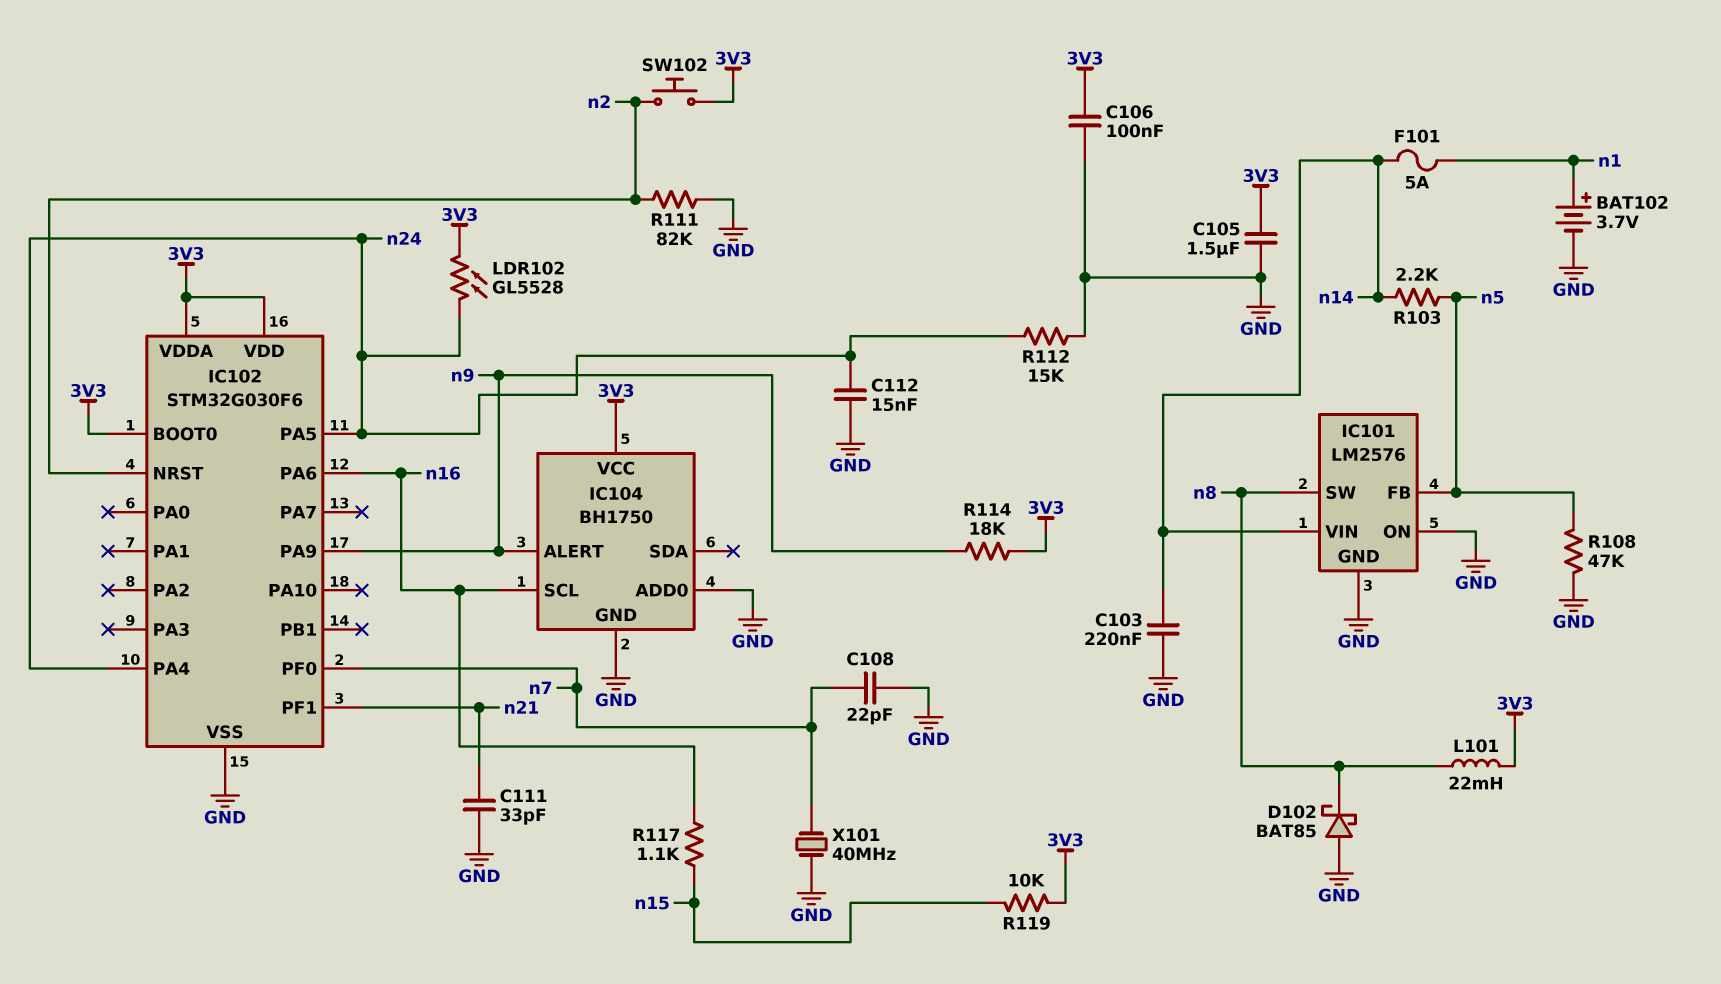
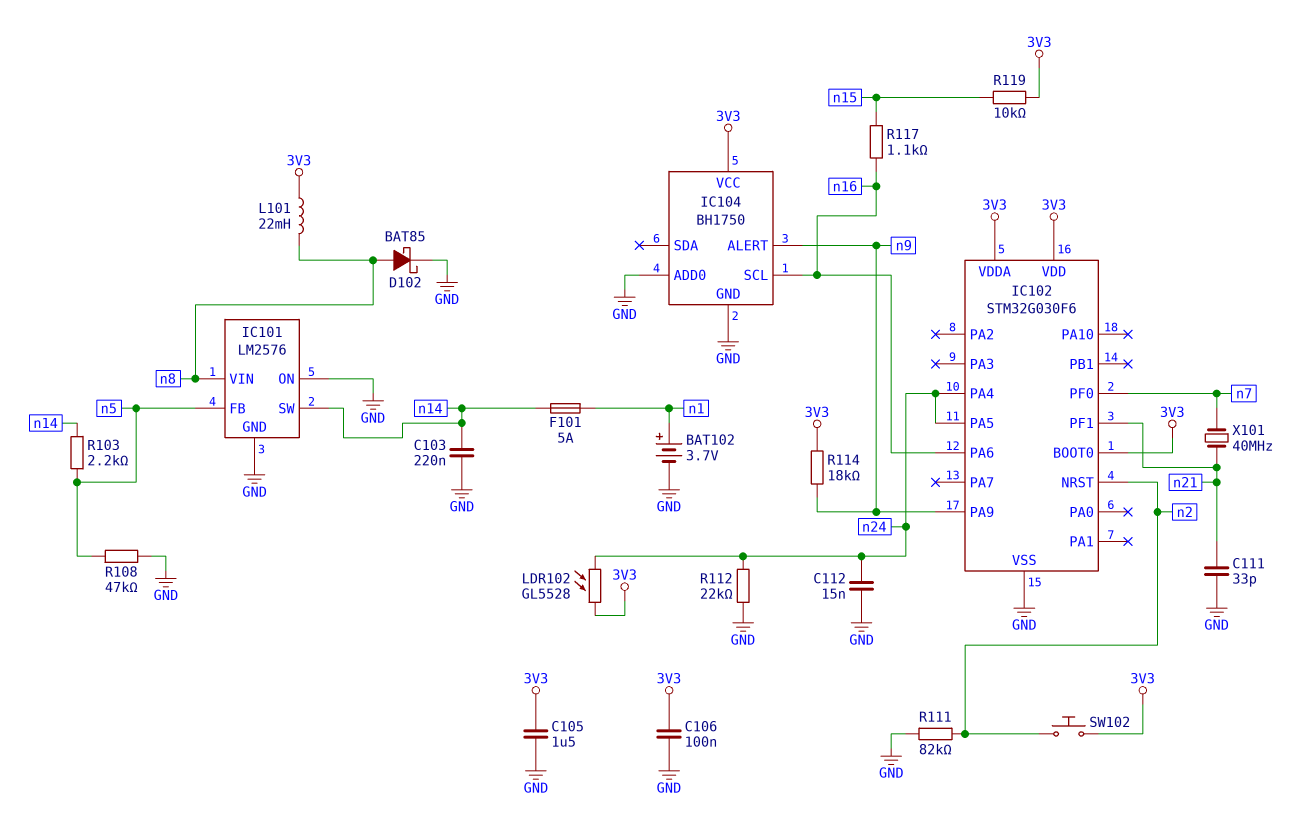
C108: 22pF (GND, n7) -> none
D102: schottky BAT85 (A GND, K n8) -> schottky BAT85 (A n8, K GND)
IC101 pin SW: n8 -> n14
IC101 pin VIN: n14 -> n8
R112: 15k (GND, n24) -> 22k (GND, n24)
X101: 40MHz (GND, n7) -> 40MHz (n7, n21)

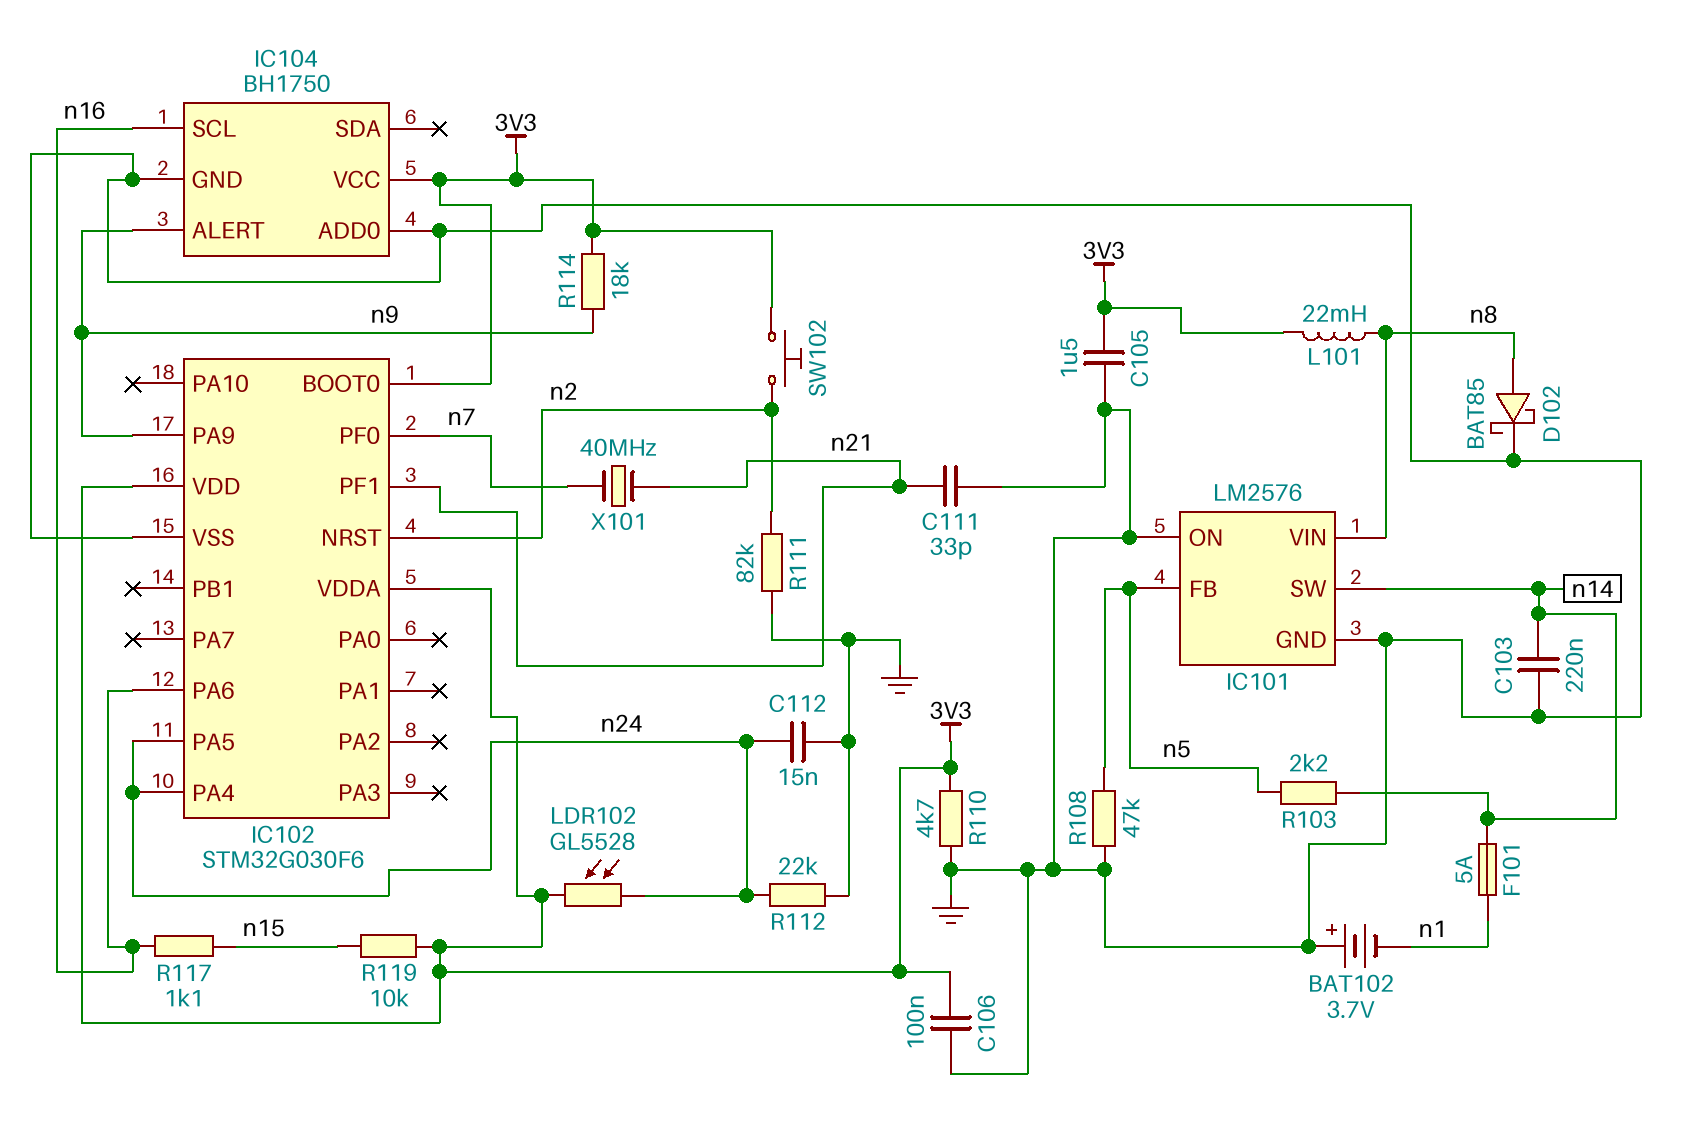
BAT102: 3.7V (plus n1, minus GND) -> 3.7V (plus GND, minus n1)
R110: none -> 4.7k (3V3, GND)

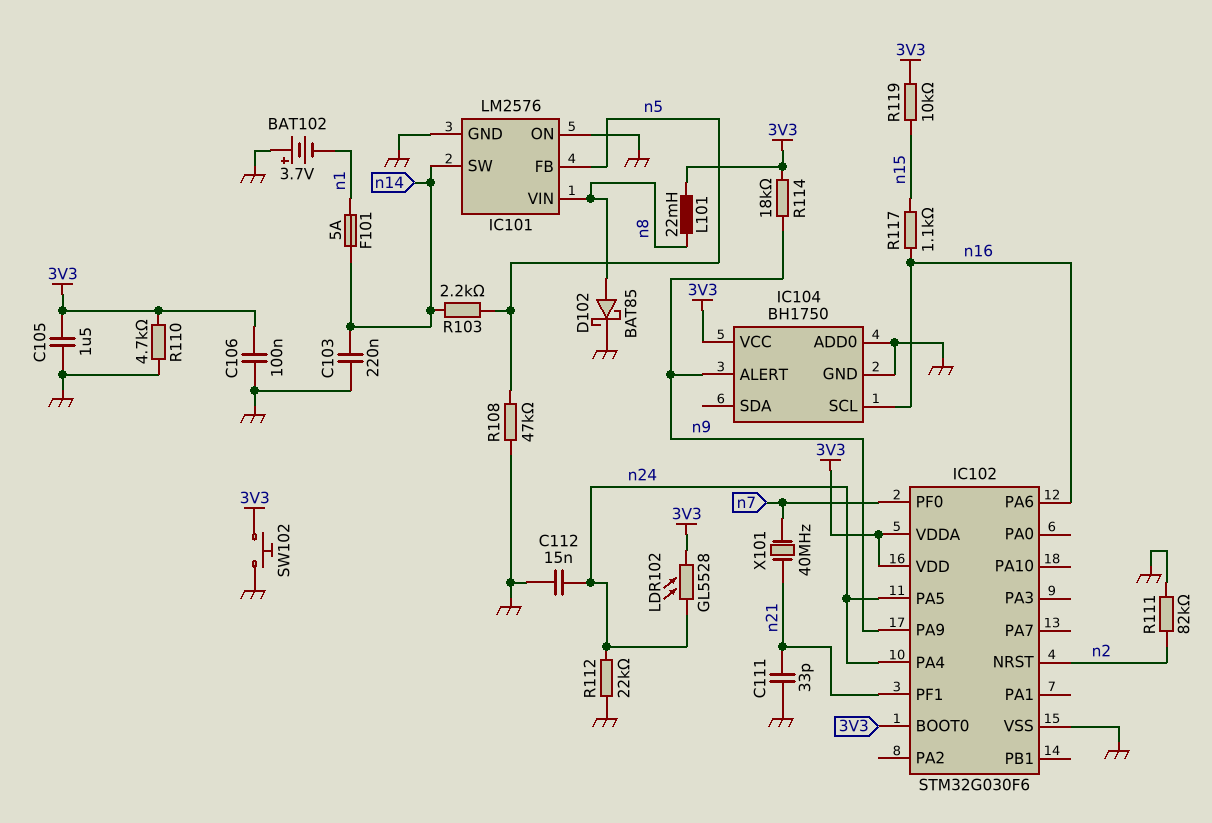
SW102: button (3V3, n2) -> button (3V3, GND)

